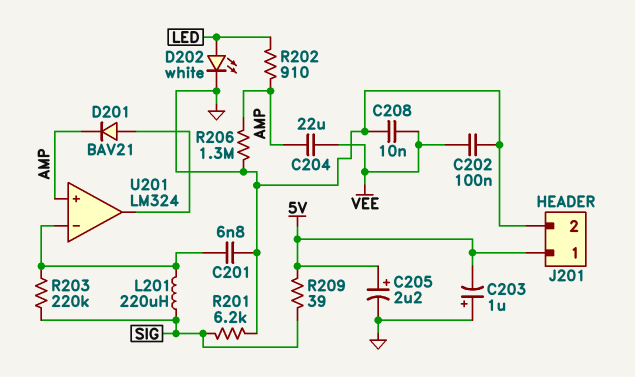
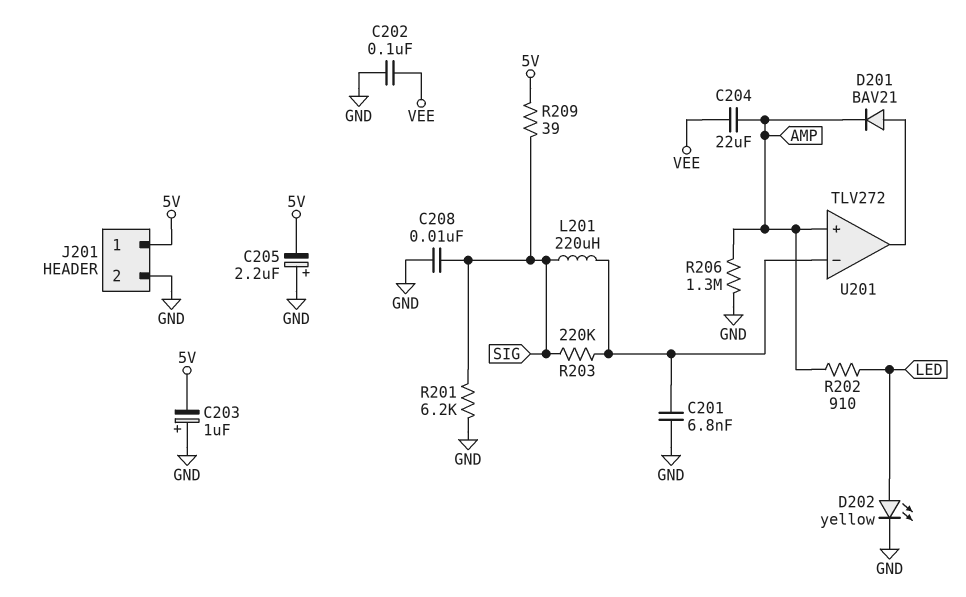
C205: 2.2uF (plus 5V, minus GND) -> 2.2uF (plus GND, minus 5V)
C208: 10nF (GND, VEE) -> 10nF (GND, SIG)
D202: LED white (A LED, K GND) -> LED yellow (A LED, K GND)
U201: LM324 -> TLV272

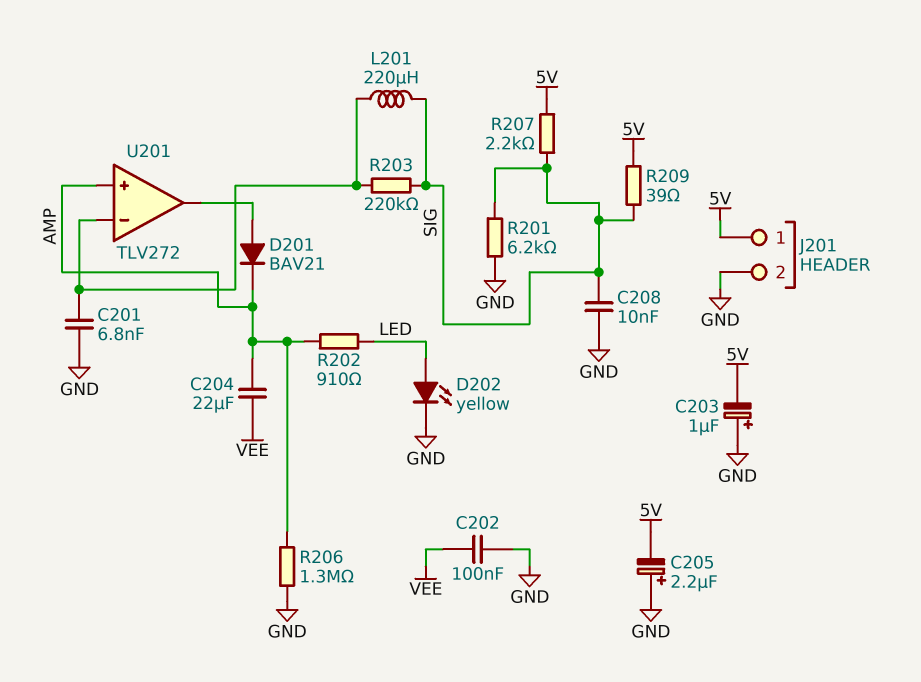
R207: none -> 2.2k (5V, SIG)

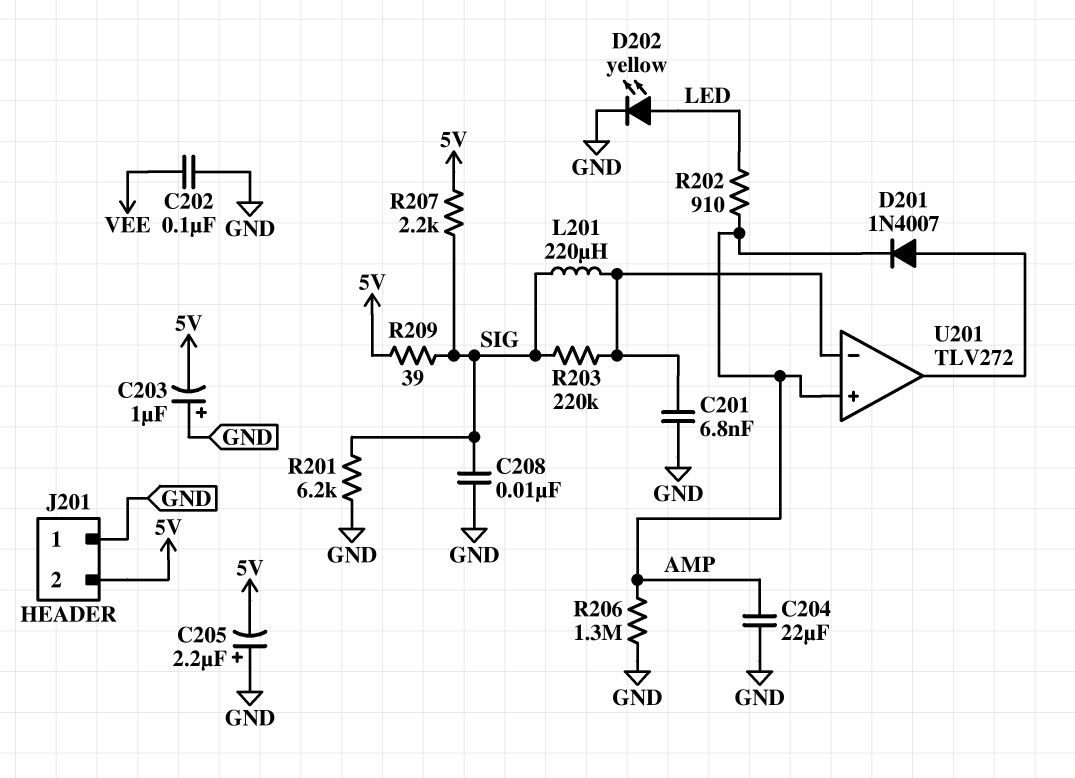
C204: 22uF (AMP, VEE) -> 22uF (AMP, GND)
D201: diode BAV21 (A U201/out, K AMP) -> diode 1N4007 (A U201/out, K AMP)
J201 pin 1: 5V -> GND
J201 pin 2: GND -> 5V

